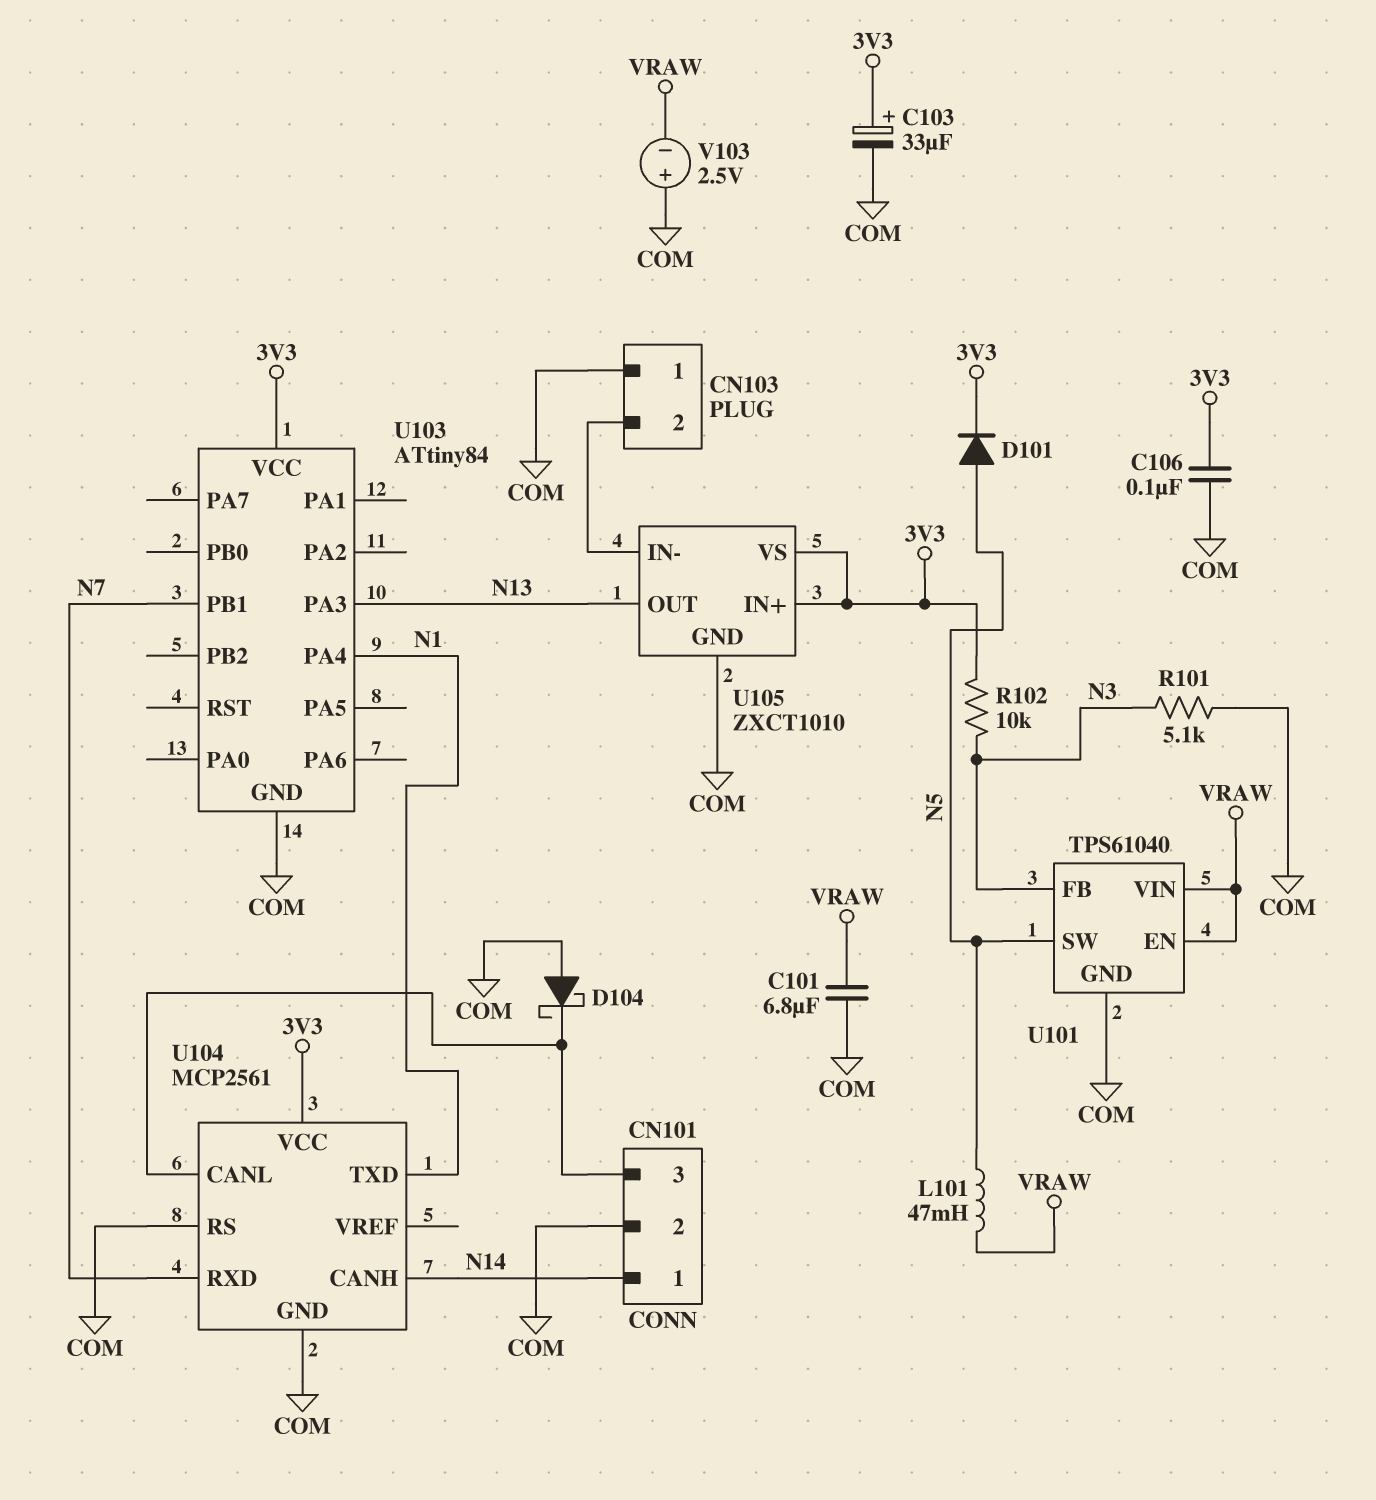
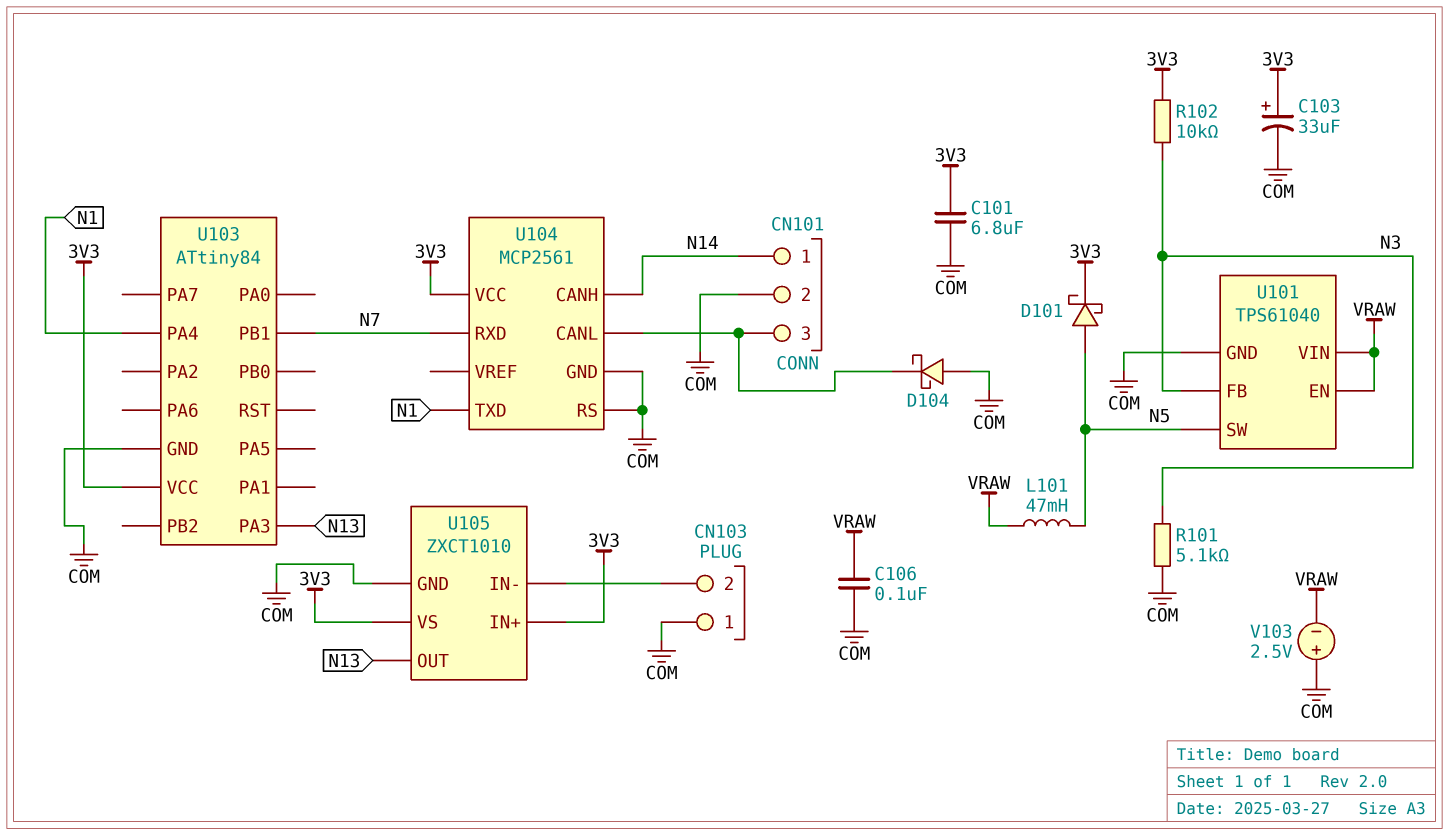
C101: 6.8uF (COM, VRAW) -> 6.8uF (3V3, COM)
C106: 100nF (3V3, COM) -> 100nF (COM, VRAW)
D101: diode (A N5, K 3V3) -> schottky (A N5, K 3V3)

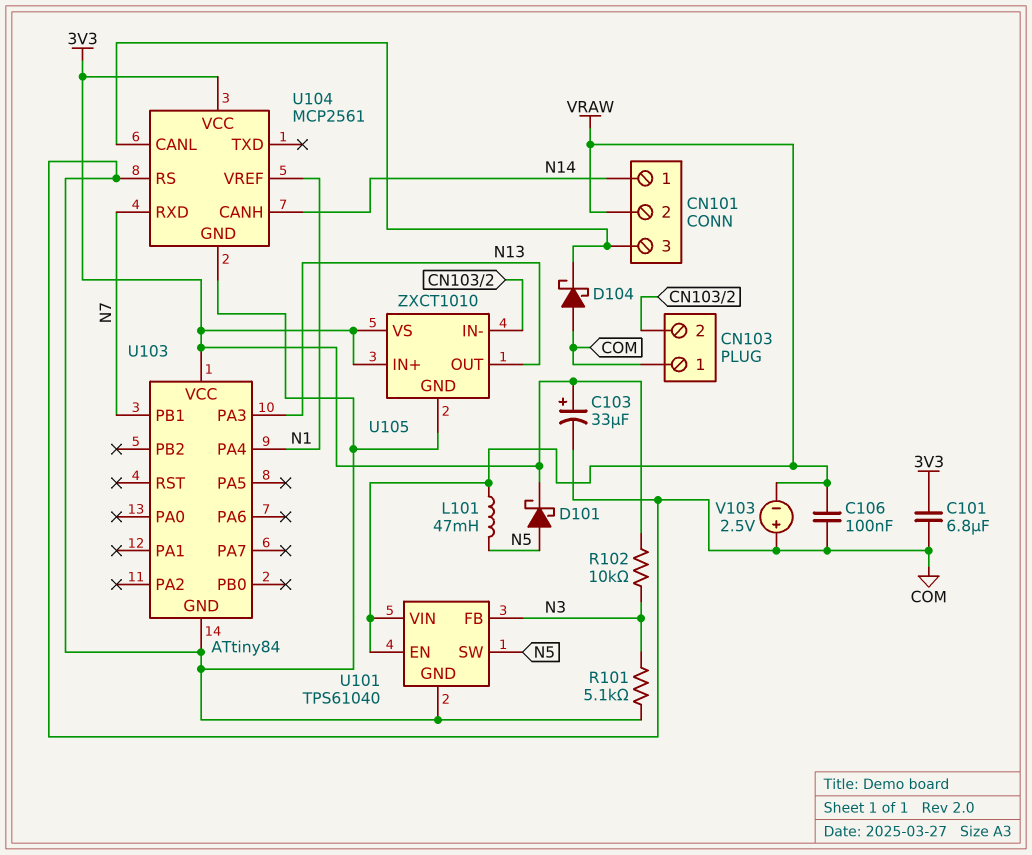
CN101 pin 2: COM -> VRAW
U104 pin TXD: N1 -> none
U104 pin VREF: none -> N1

